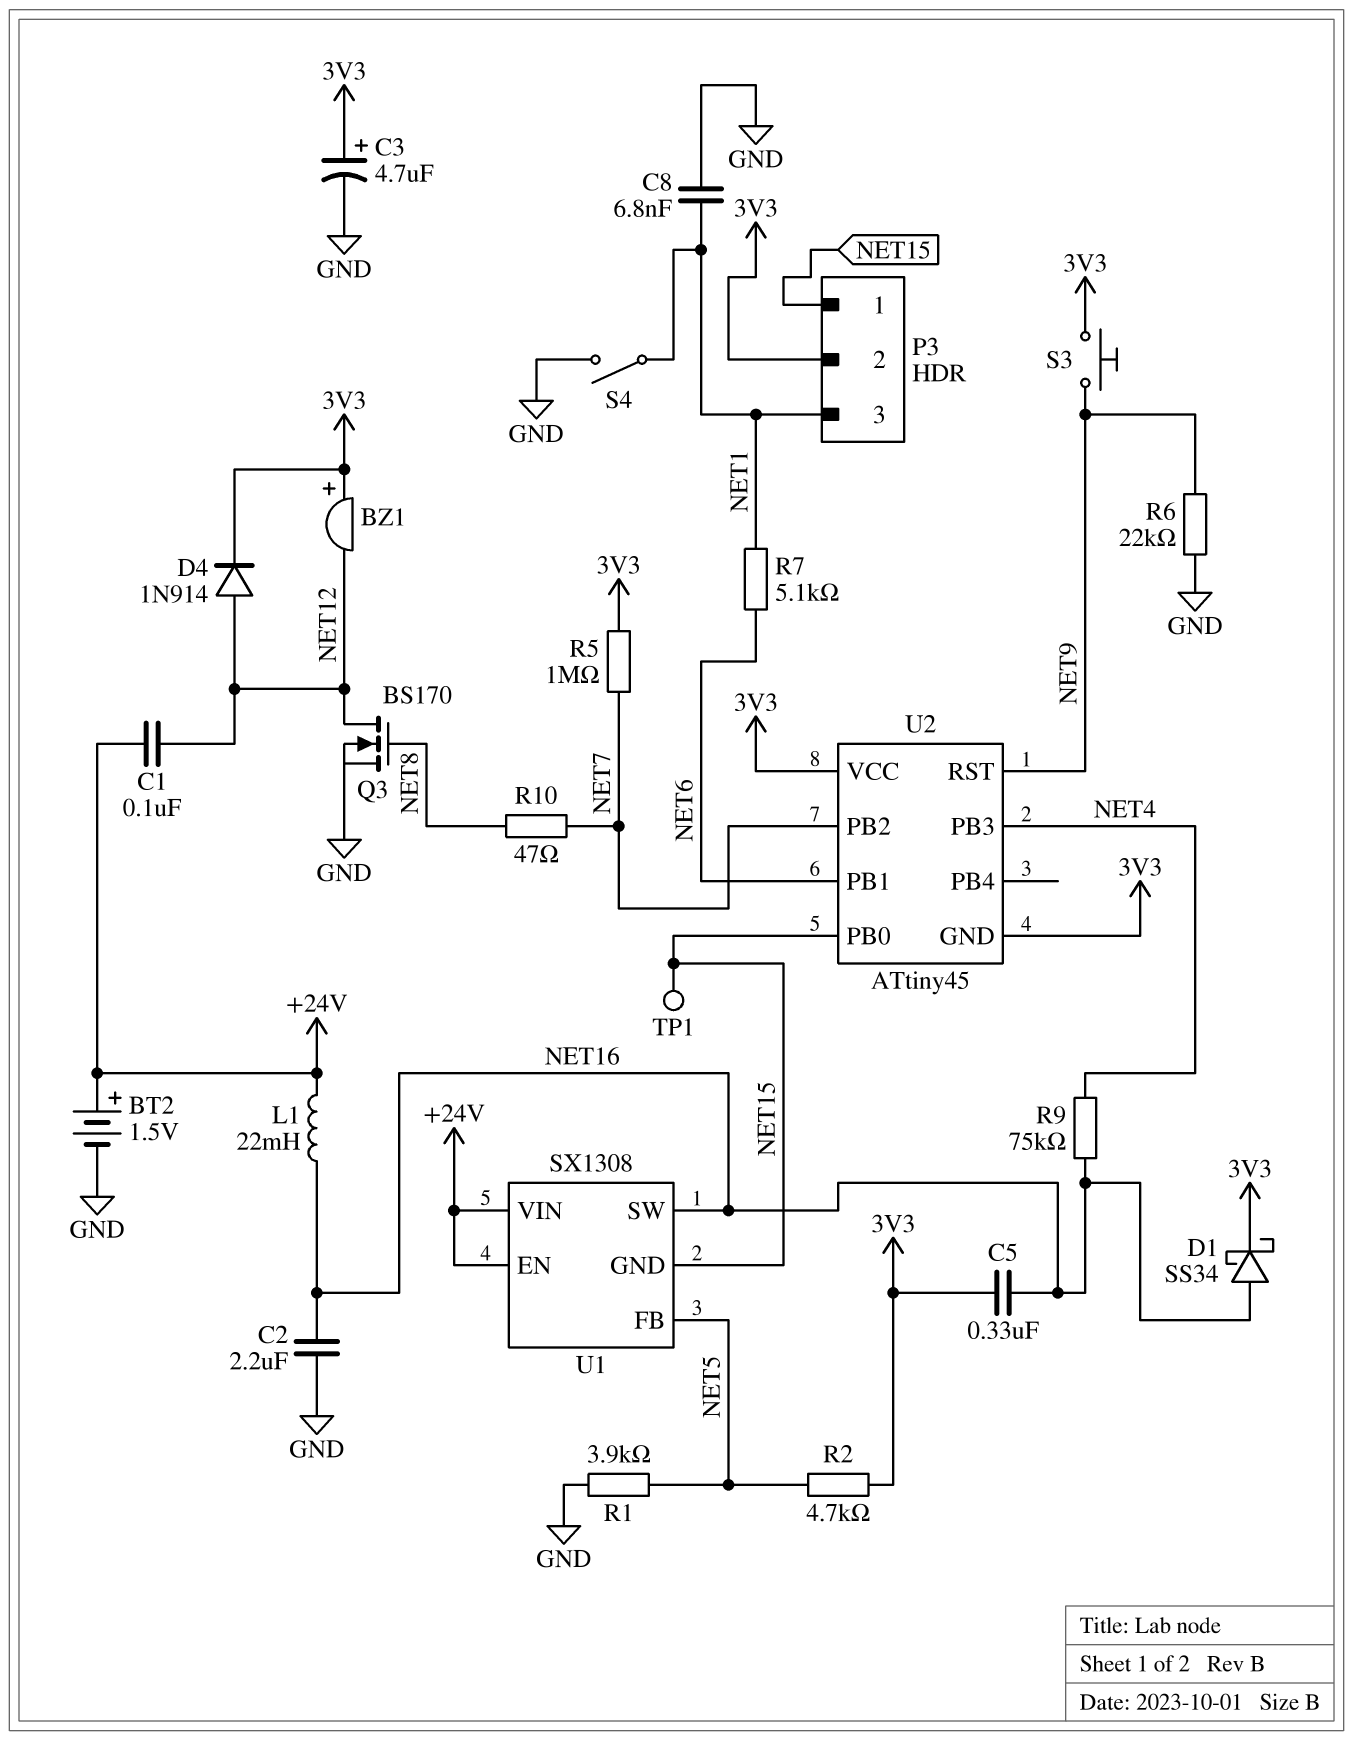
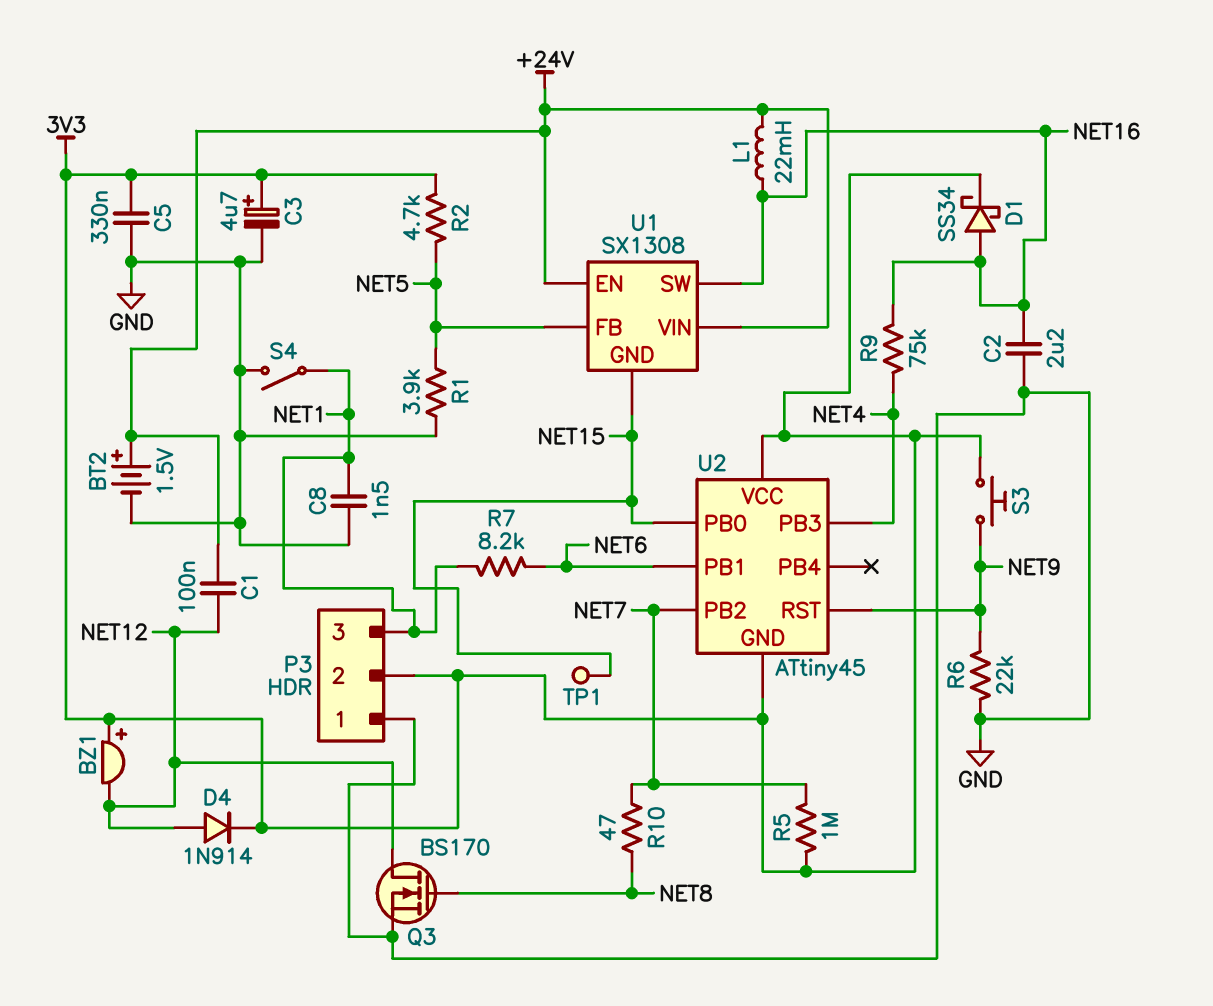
C5: 330nF (3V3, NET16) -> 330nF (3V3, GND)
C8: 6.8nF (GND, NET1) -> 1.5nF (GND, NET1)
P3 pin 1: NET15 -> GND
R7: 5.1k (NET1, NET6) -> 8.2k (NET1, NET6)

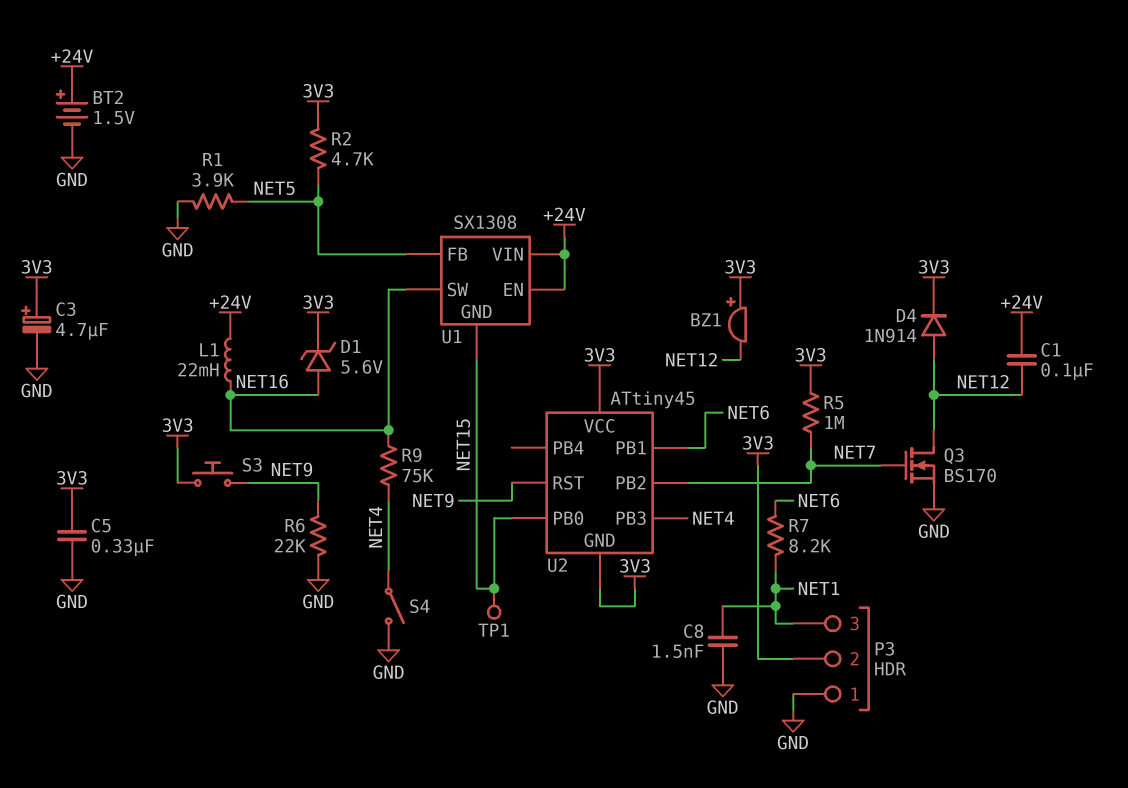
C2: 2.2uF (GND, NET16) -> none
D1: schottky SS34 (A NET16, K 3V3) -> zener 5.6V (A NET16, K 3V3)
Q3: NMOS BS170 (G NET8, D NET12, S GND) -> NMOS BS170 (G NET7, D NET12, S GND)
R10: 47 (NET7, NET8) -> none
S4: switch (GND, NET1) -> switch (GND, NET4)

